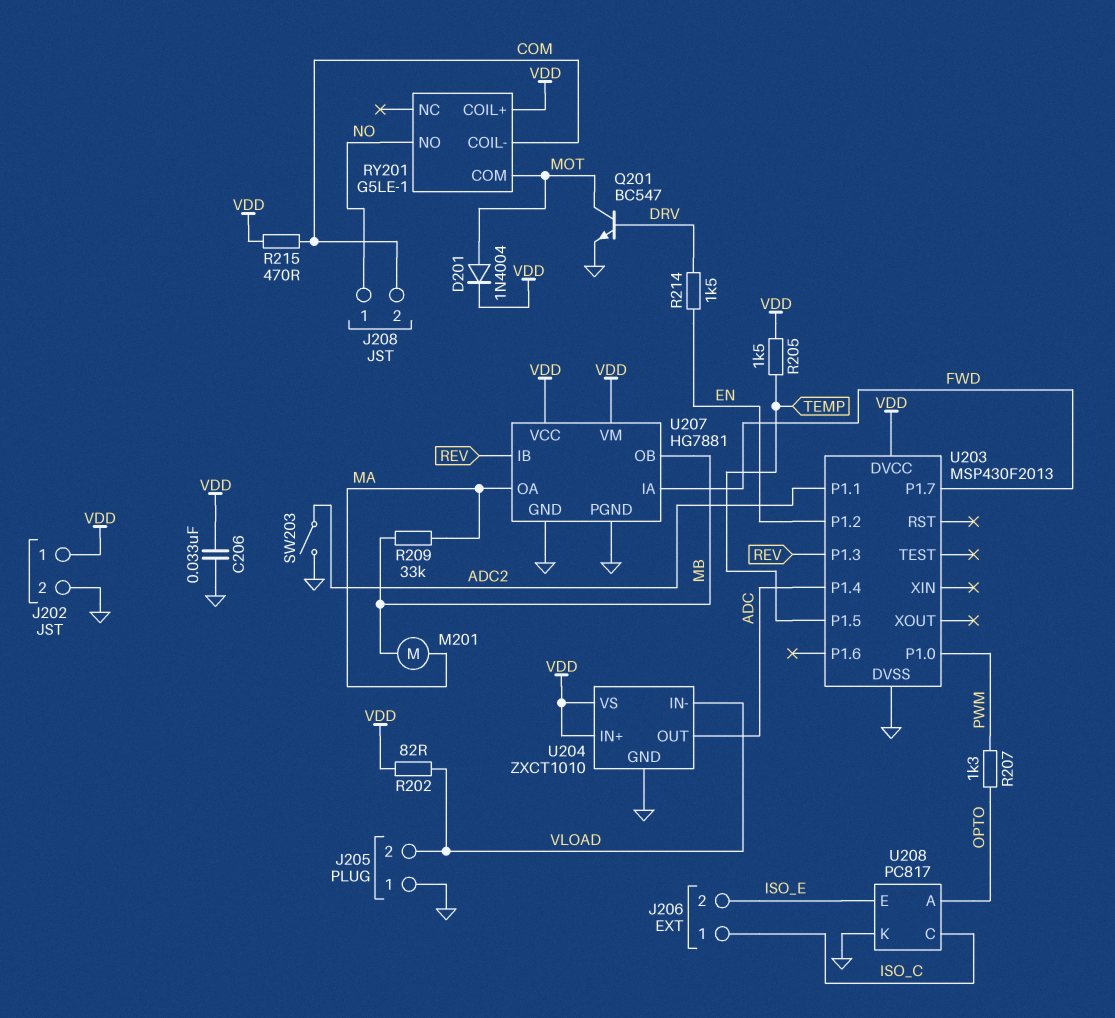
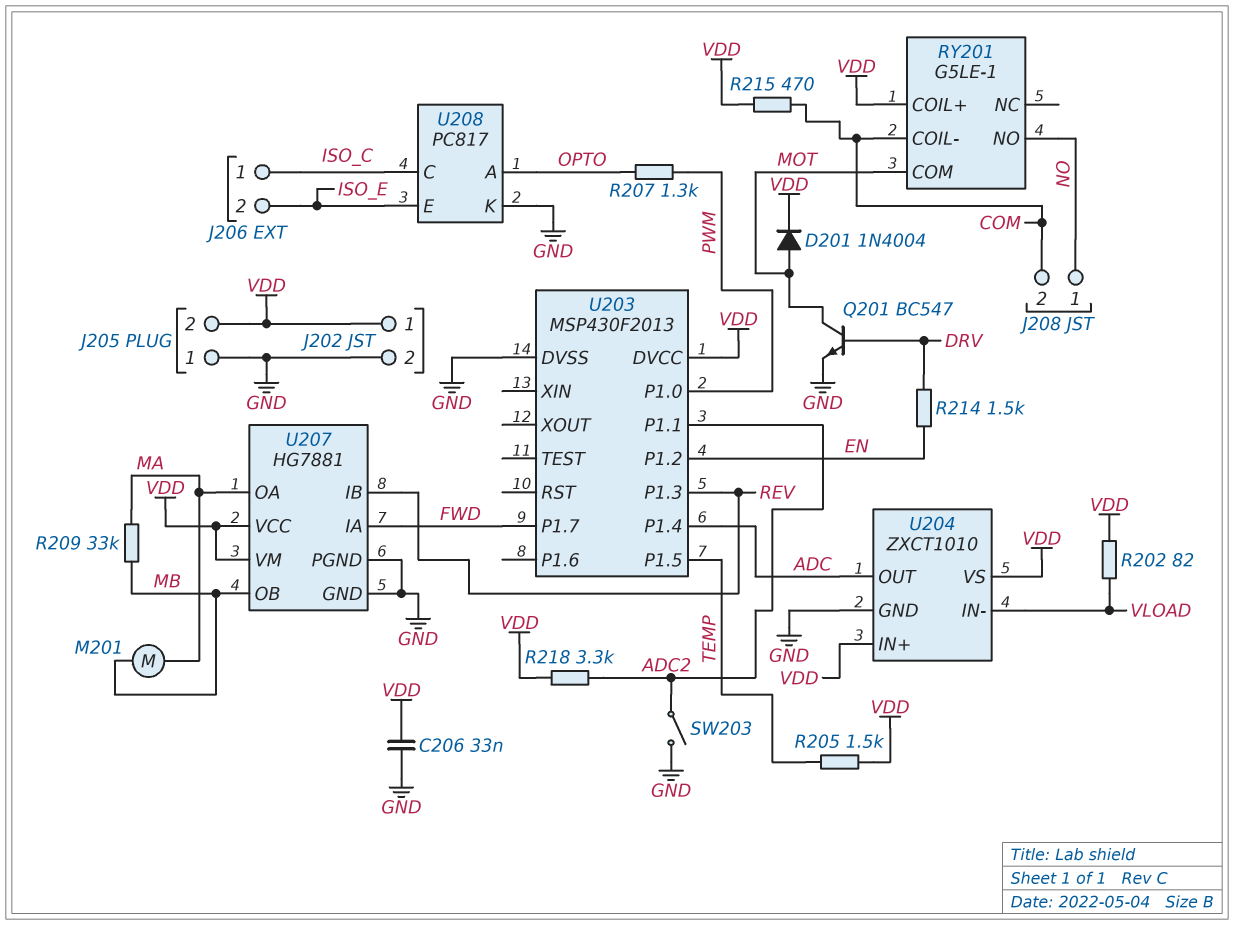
J205 pin 2: VLOAD -> VDD
R218: none -> 3.3k (ADC2, VDD)

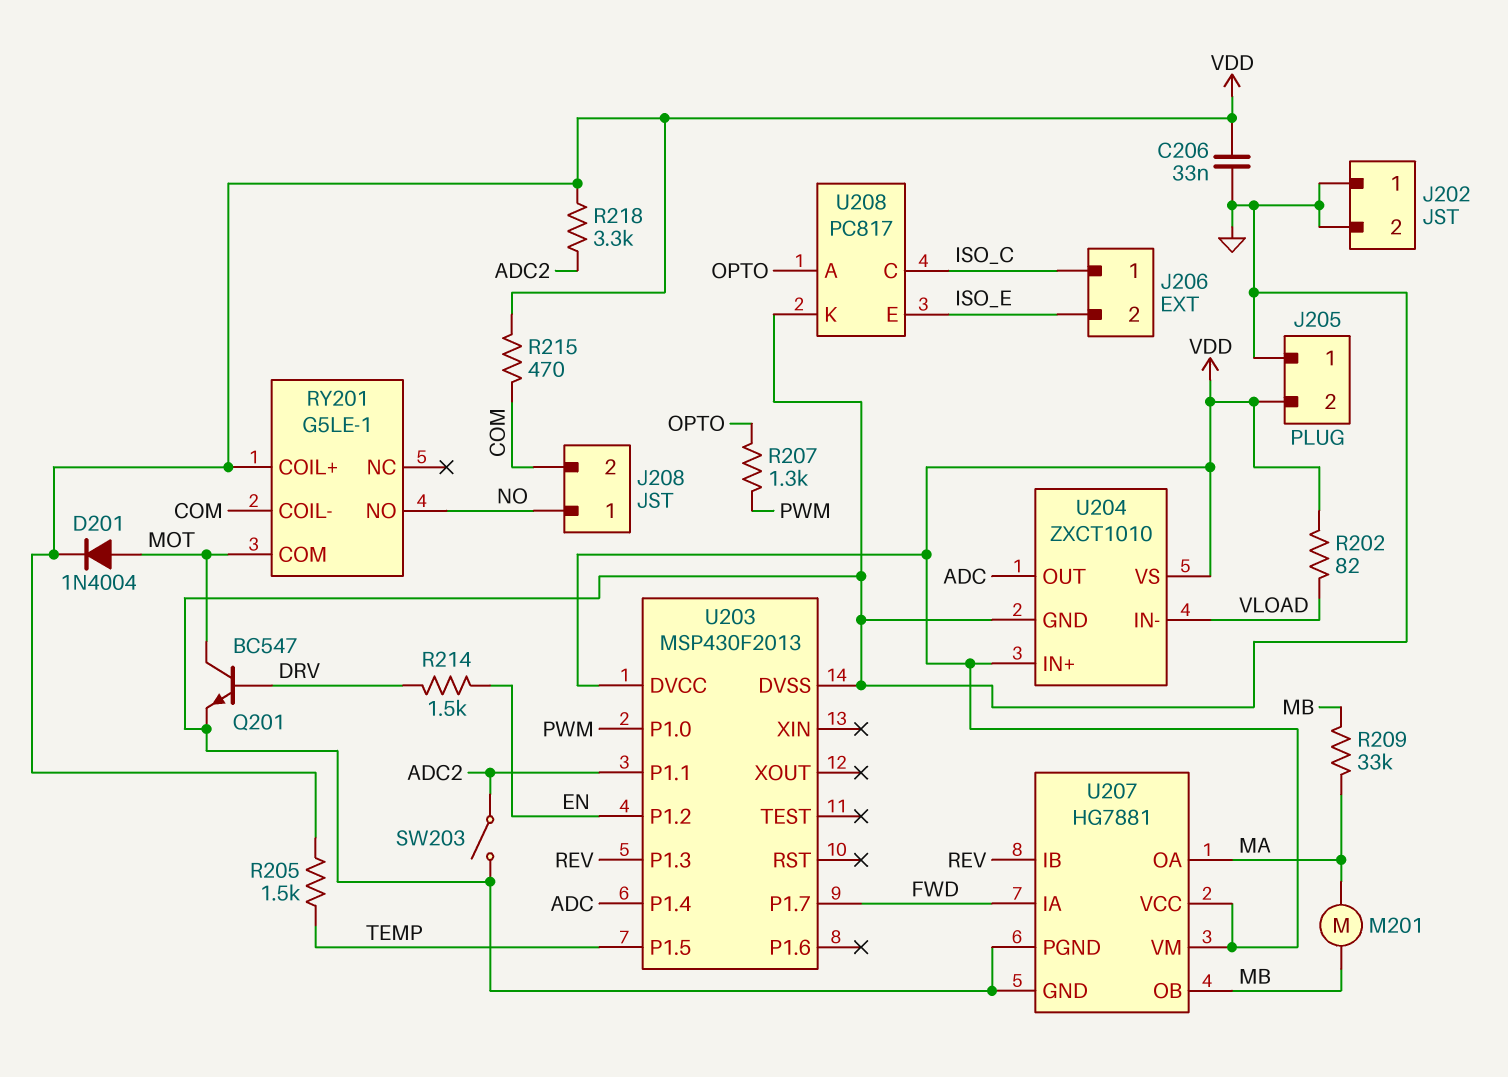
J202 pin 1: VDD -> GND

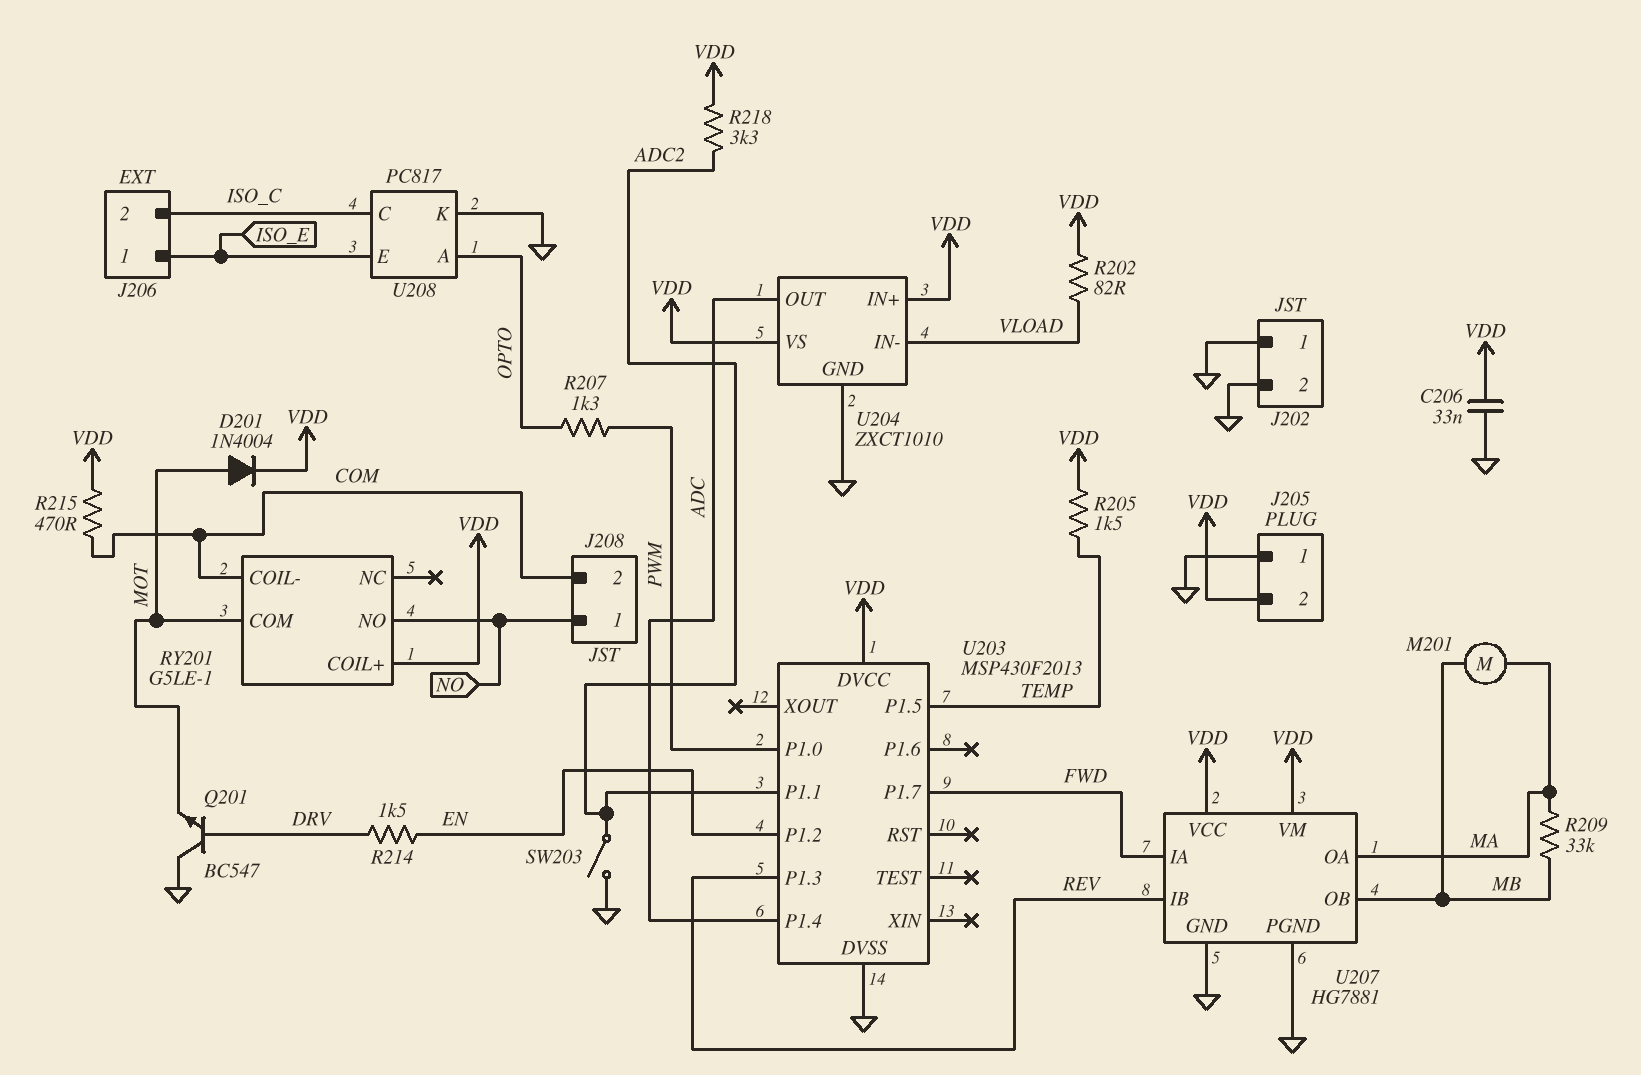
J206 pin 1: ISO_C -> ISO_E
J206 pin 2: ISO_E -> ISO_C
Q201: NPN BC547 (B DRV, C MOT, E GND) -> NPN BC547 (B DRV, C GND, E MOT)

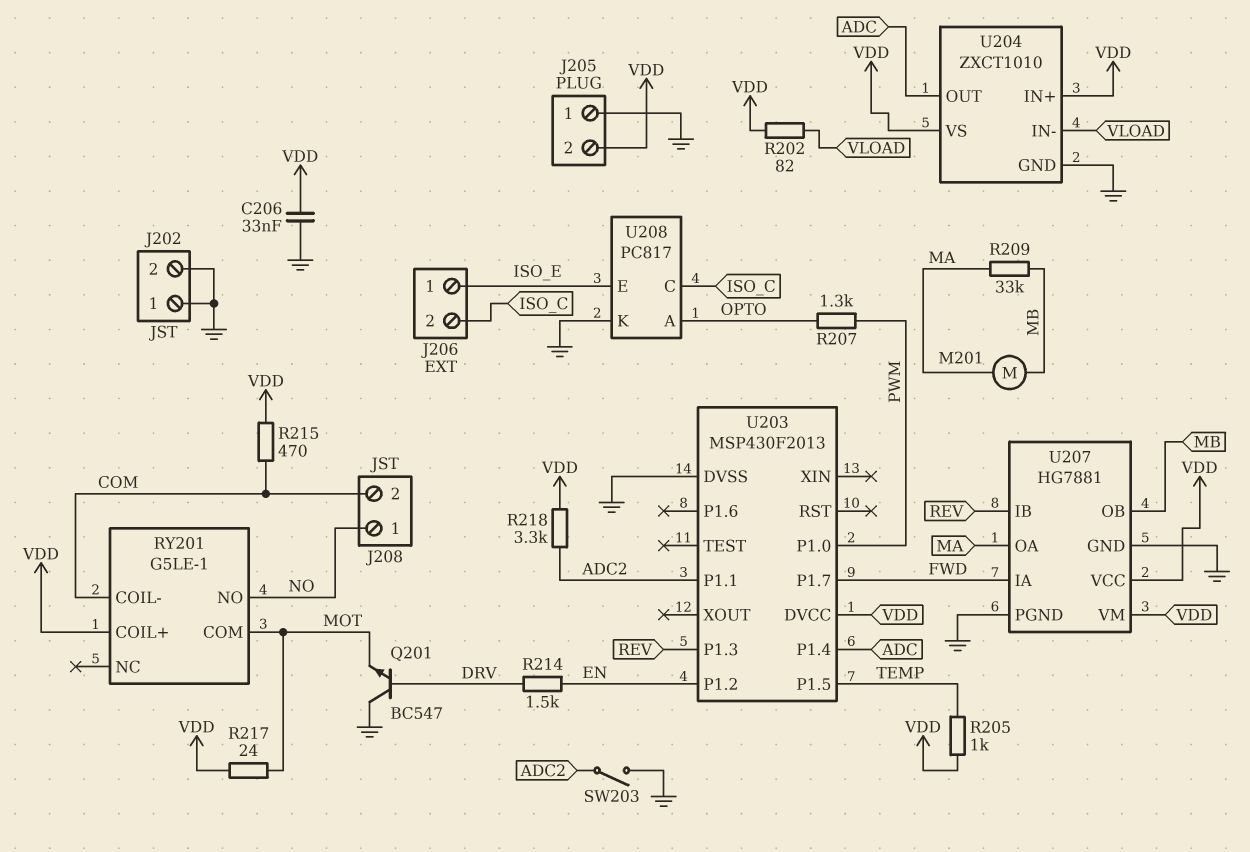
D201: diode 1N4004 (A MOT, K VDD) -> none
R205: 1.5k (TEMP, VDD) -> 1k (TEMP, VDD)
R217: none -> 24 (MOT, VDD)

